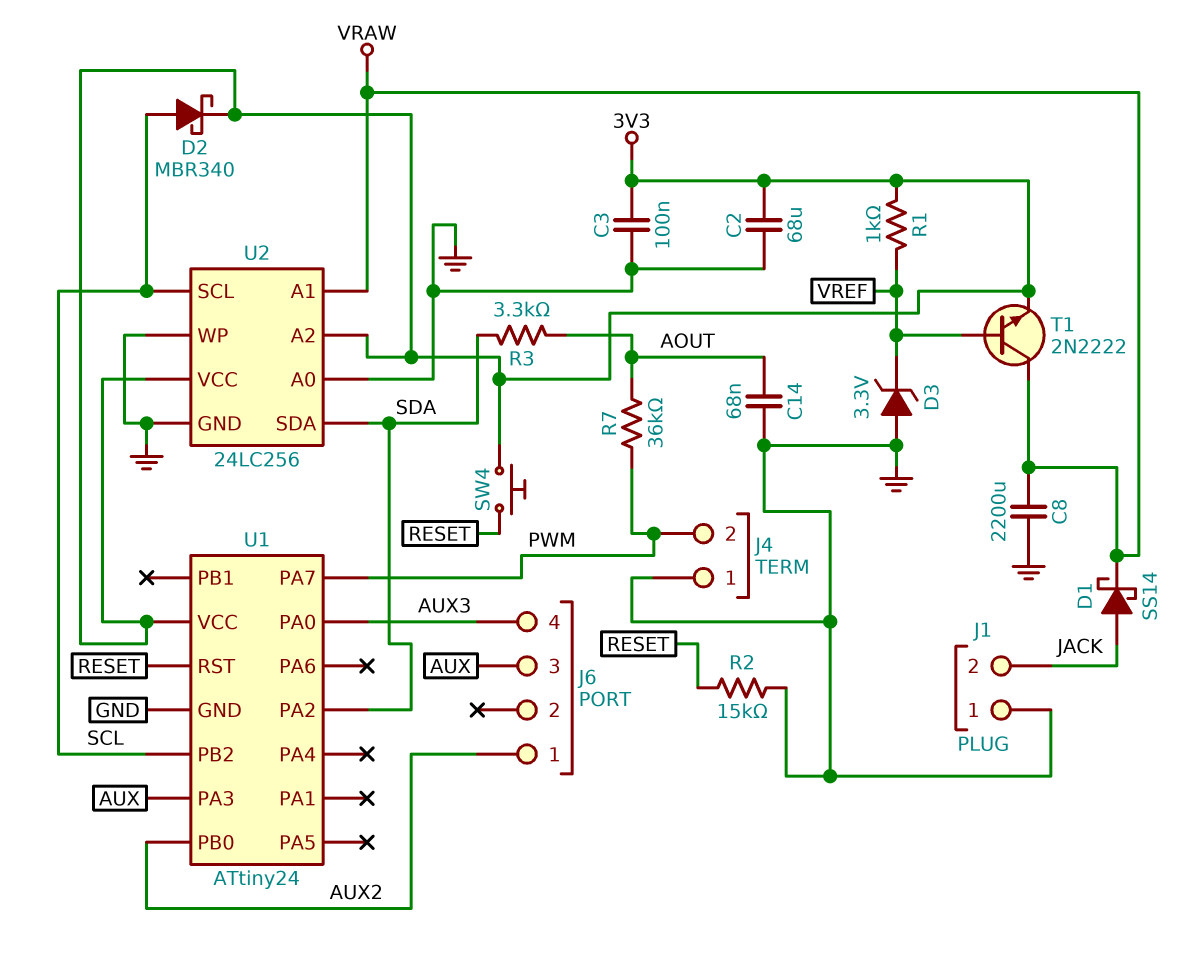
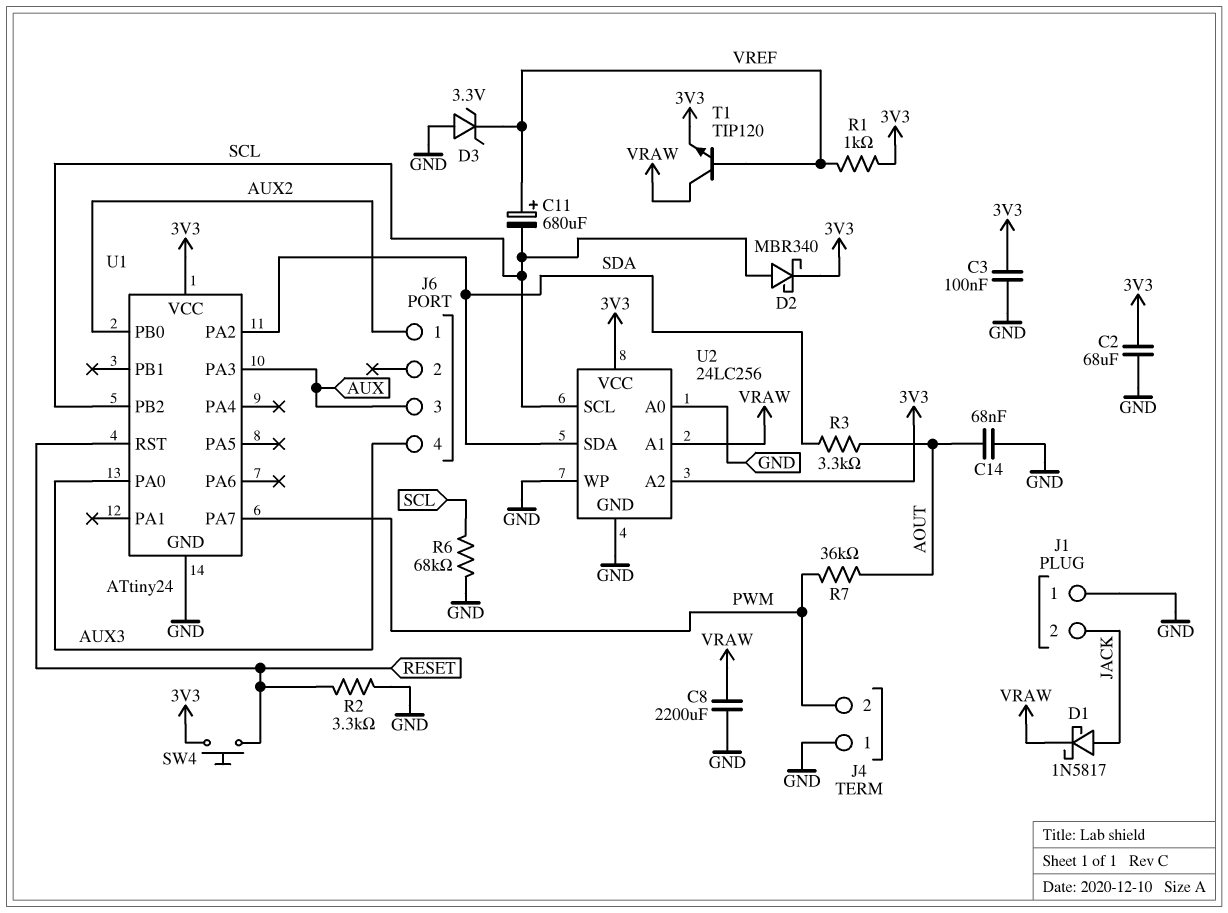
C11: none -> 680uF (plus VREF, minus SCL)
D1: schottky SS14 (A JACK, K VRAW) -> schottky 1N5817 (A JACK, K VRAW)
R2: 15k (GND, RESET) -> 3.3k (GND, RESET)
R6: none -> 68k (GND, SCL)
T1: NPN 2N2222 (B VREF, C VRAW, E 3V3) -> NPN TIP120 (B VREF, C VRAW, E 3V3)

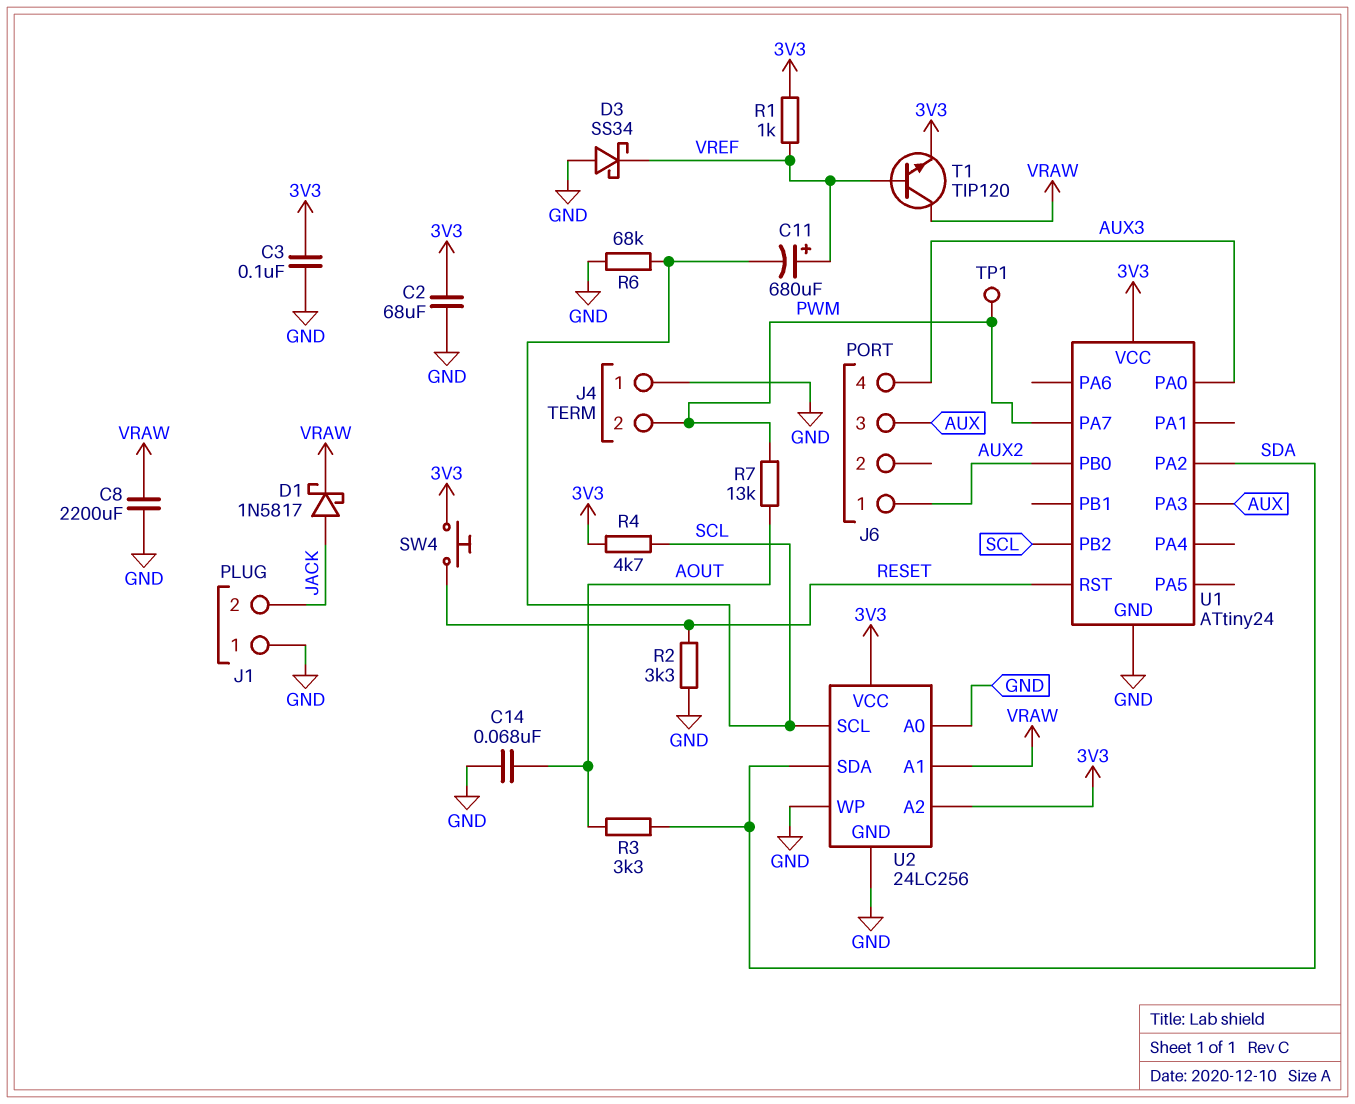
D2: schottky MBR340 (A SCL, K 3V3) -> none
D3: zener 3.3V (A GND, K VREF) -> schottky SS34 (A GND, K VREF)
R4: none -> 4.7k (3V3, SCL)
R7: 36k (AOUT, PWM) -> 13k (AOUT, PWM)
TP1: none -> test point (PWM)

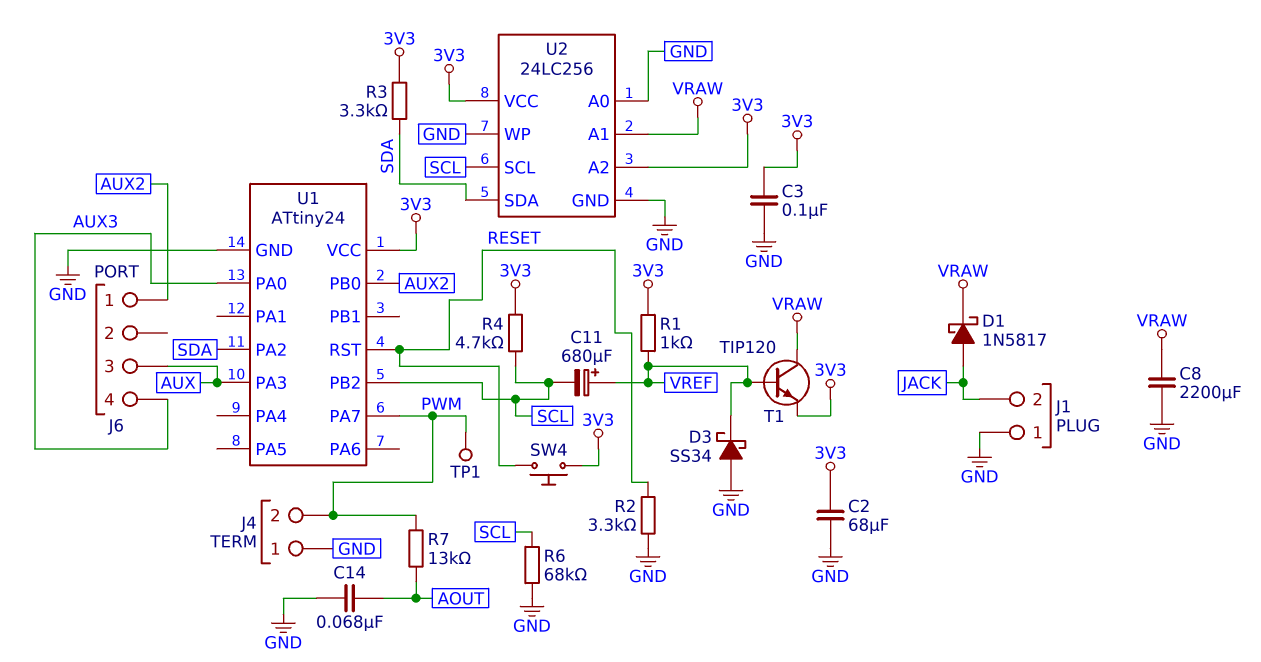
R3: 3.3k (AOUT, SDA) -> 3.3k (3V3, SDA)

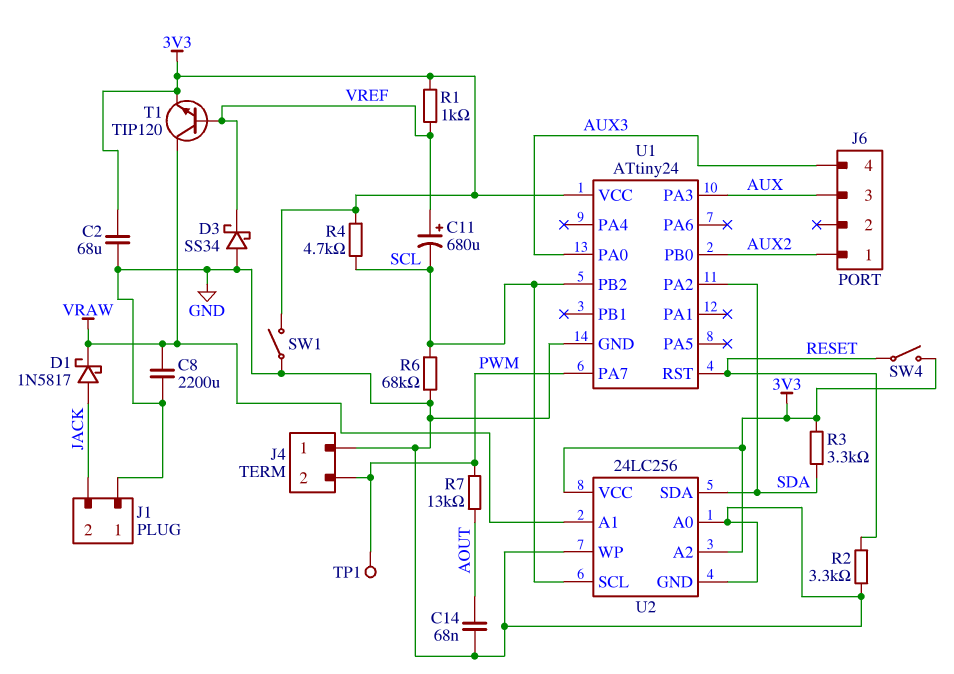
C3: 100nF (3V3, GND) -> none
SW1: none -> switch (3V3, GND)
SW4: button (3V3, RESET) -> switch (3V3, RESET)

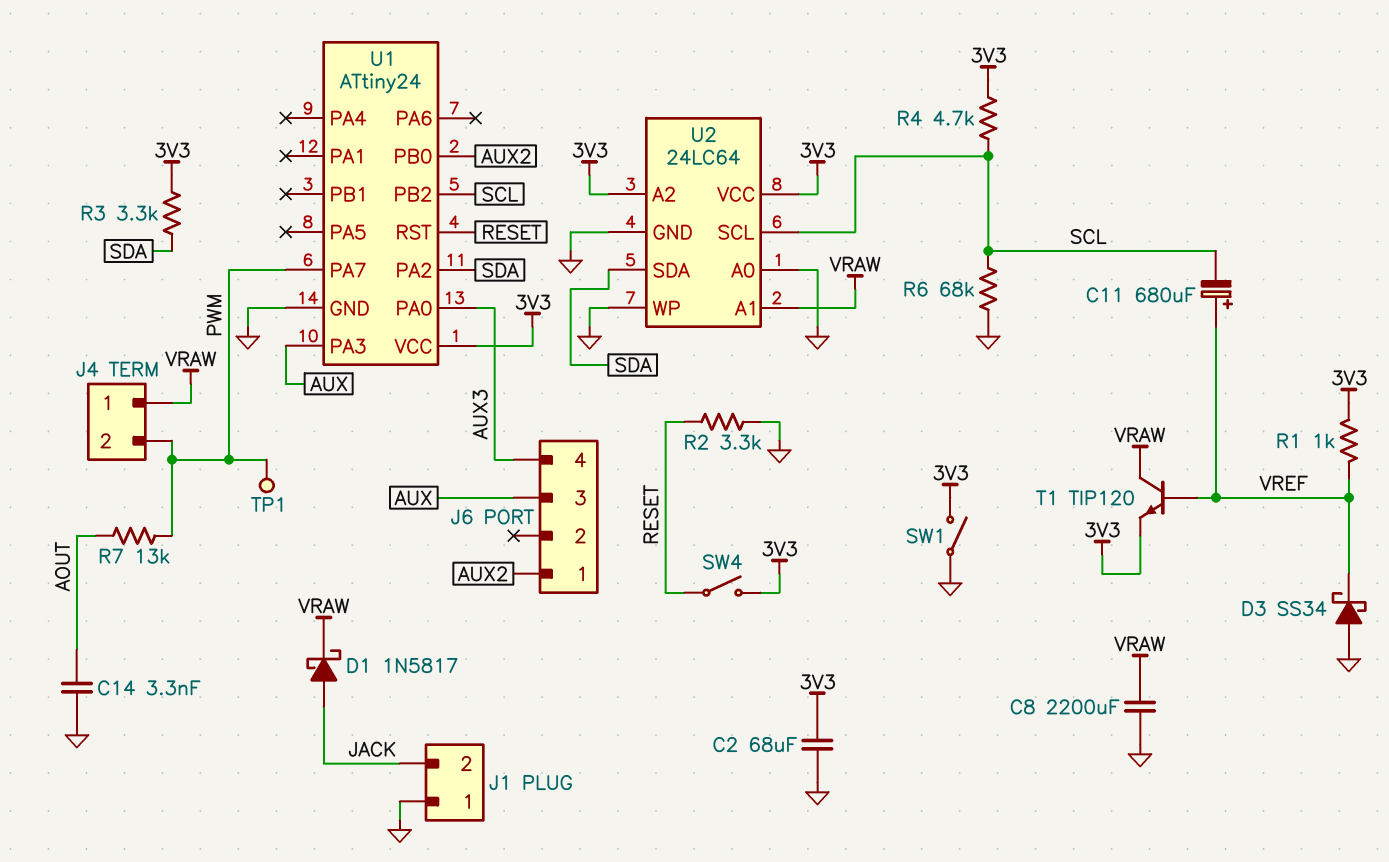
C14: 68nF (AOUT, GND) -> 3.3nF (AOUT, GND)
J4 pin 1: GND -> VRAW
U2: 24LC256 -> 24LC64

